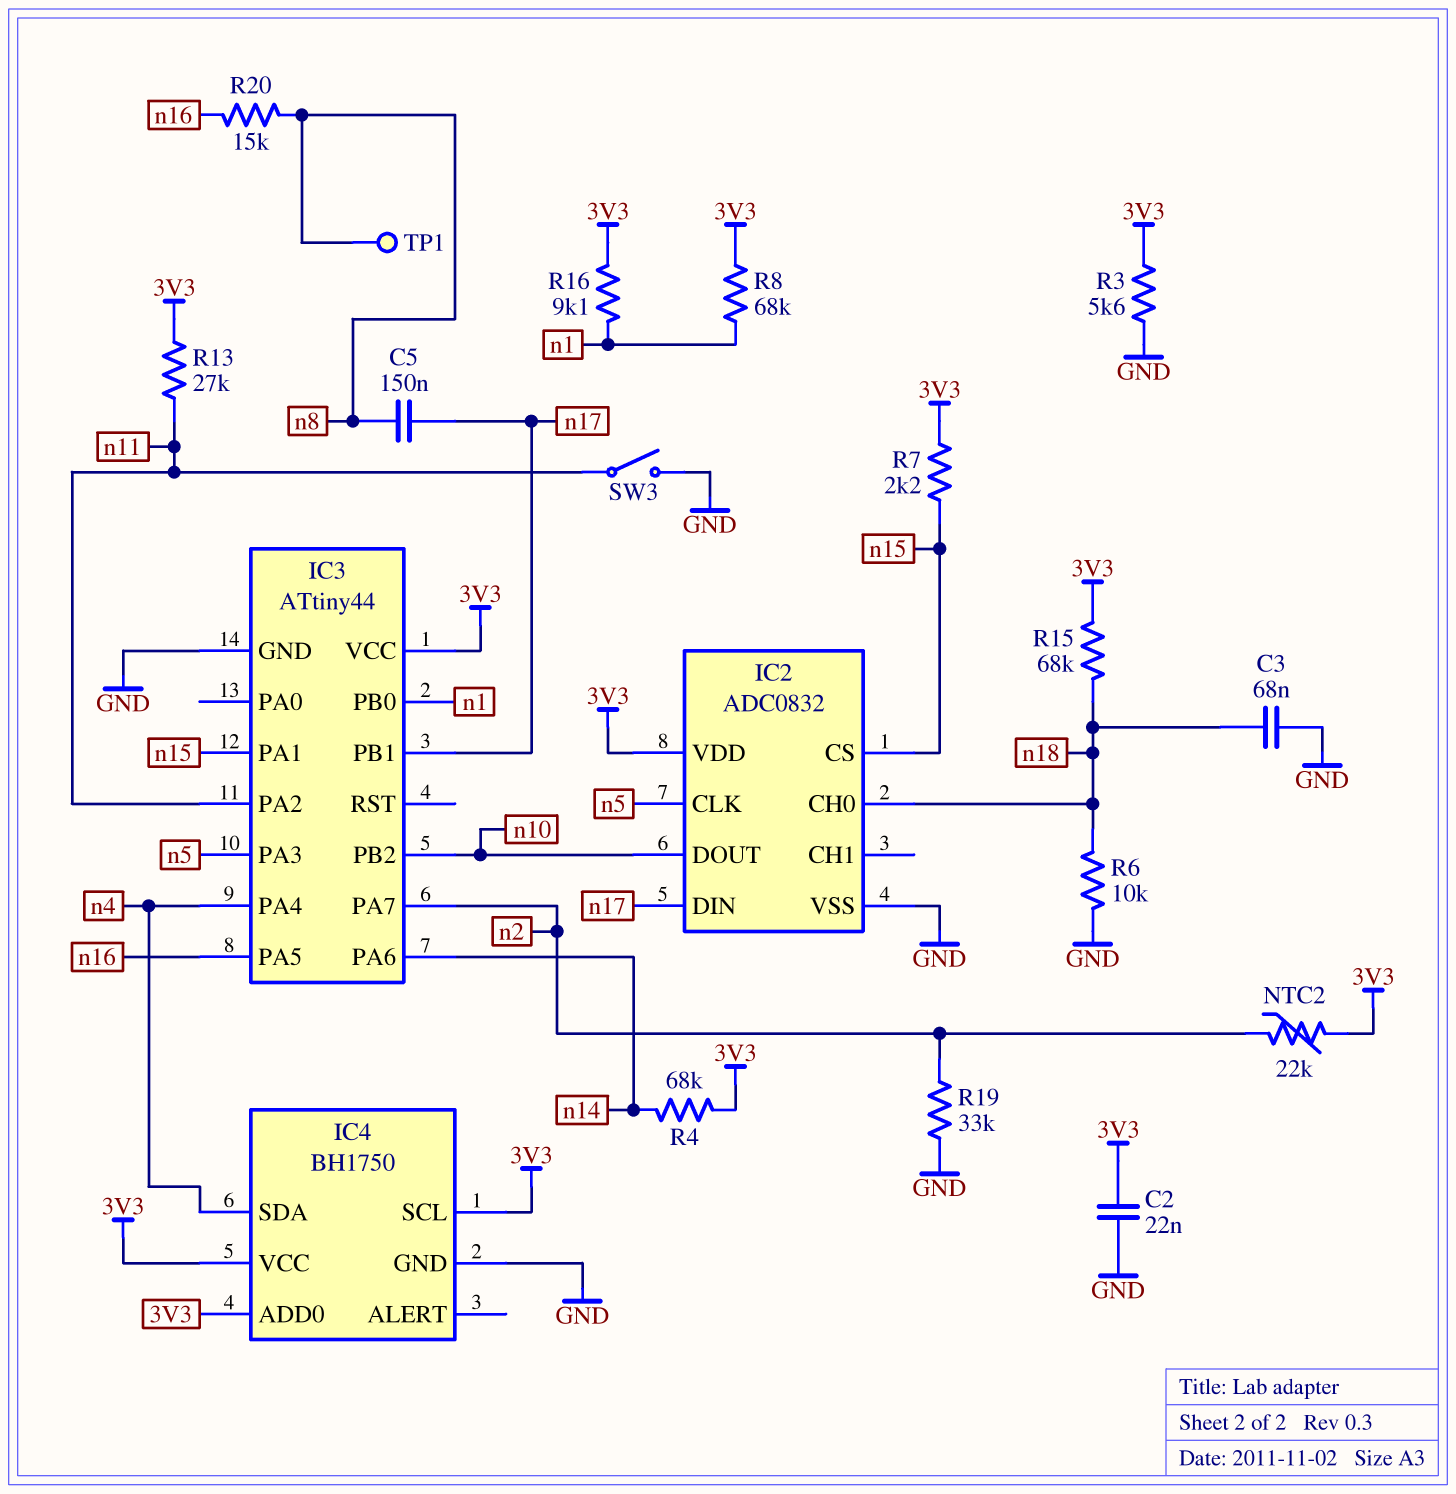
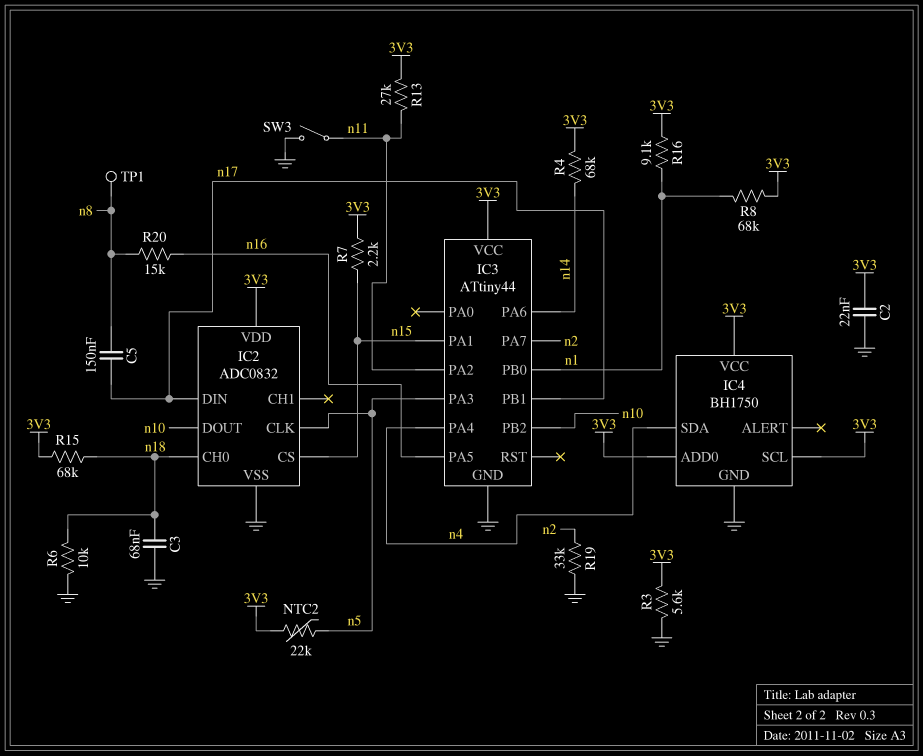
NTC2: 22k (3V3, n2) -> 22k (3V3, n5)

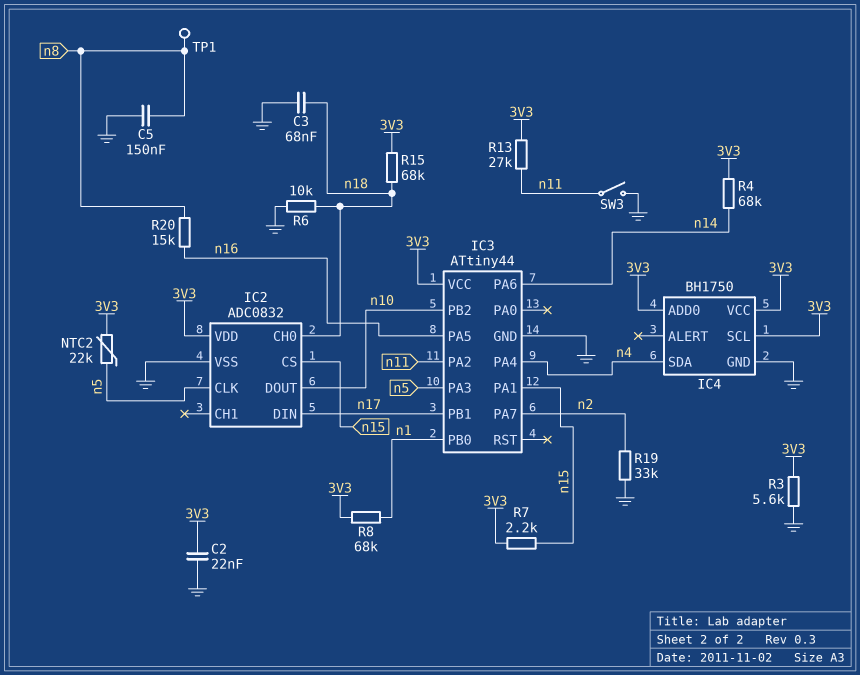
C5: 150nF (n8, n17) -> 150nF (GND, n8)
R16: 9.1k (3V3, n1) -> none

